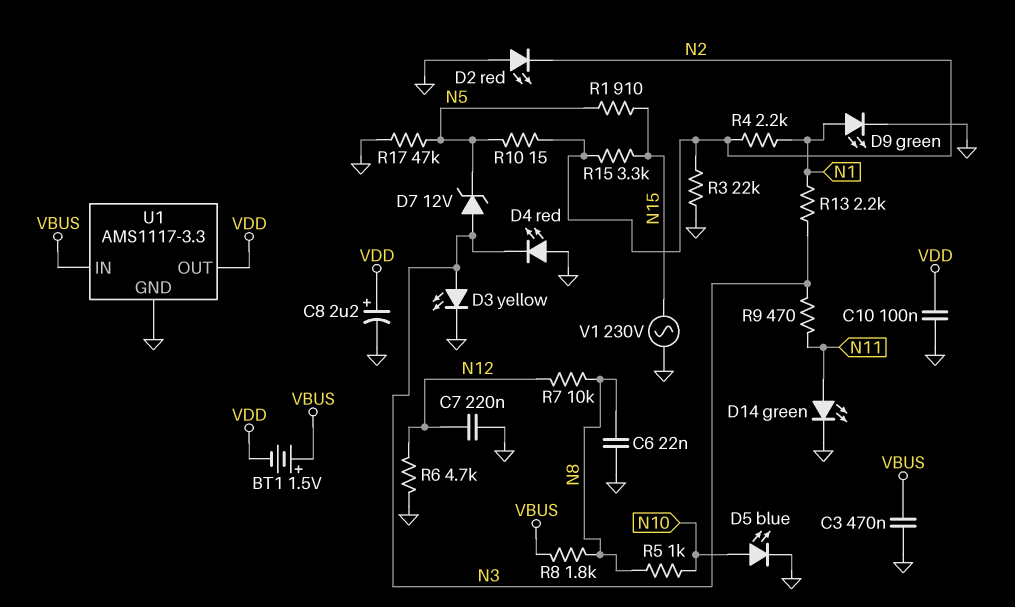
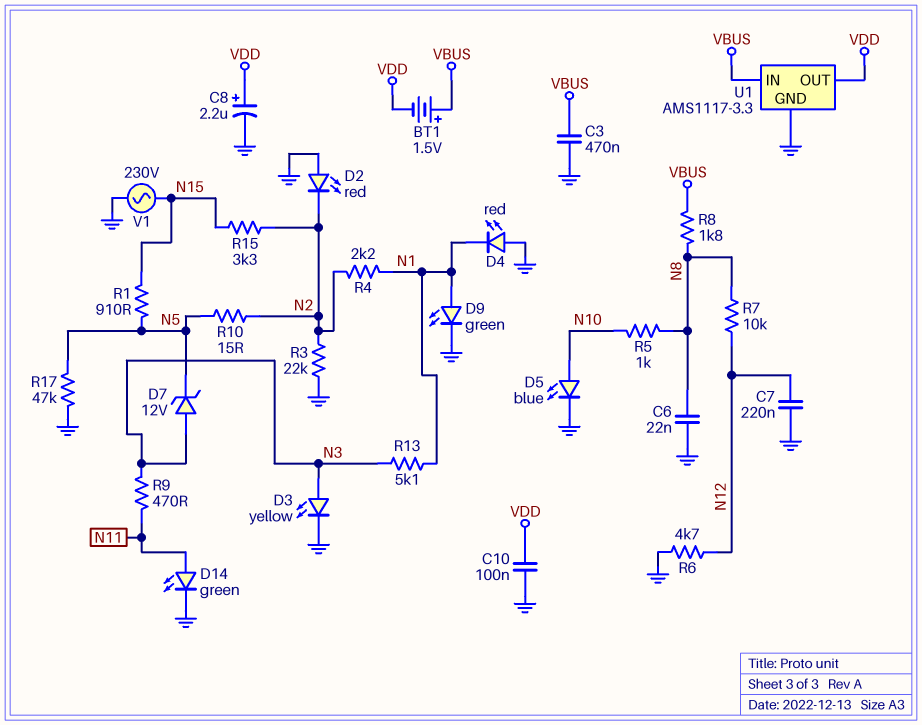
D4: LED red (A GND, K N3) -> LED red (A GND, K N1)
R13: 2.2k (N1, N3) -> 5.1k (N1, N3)

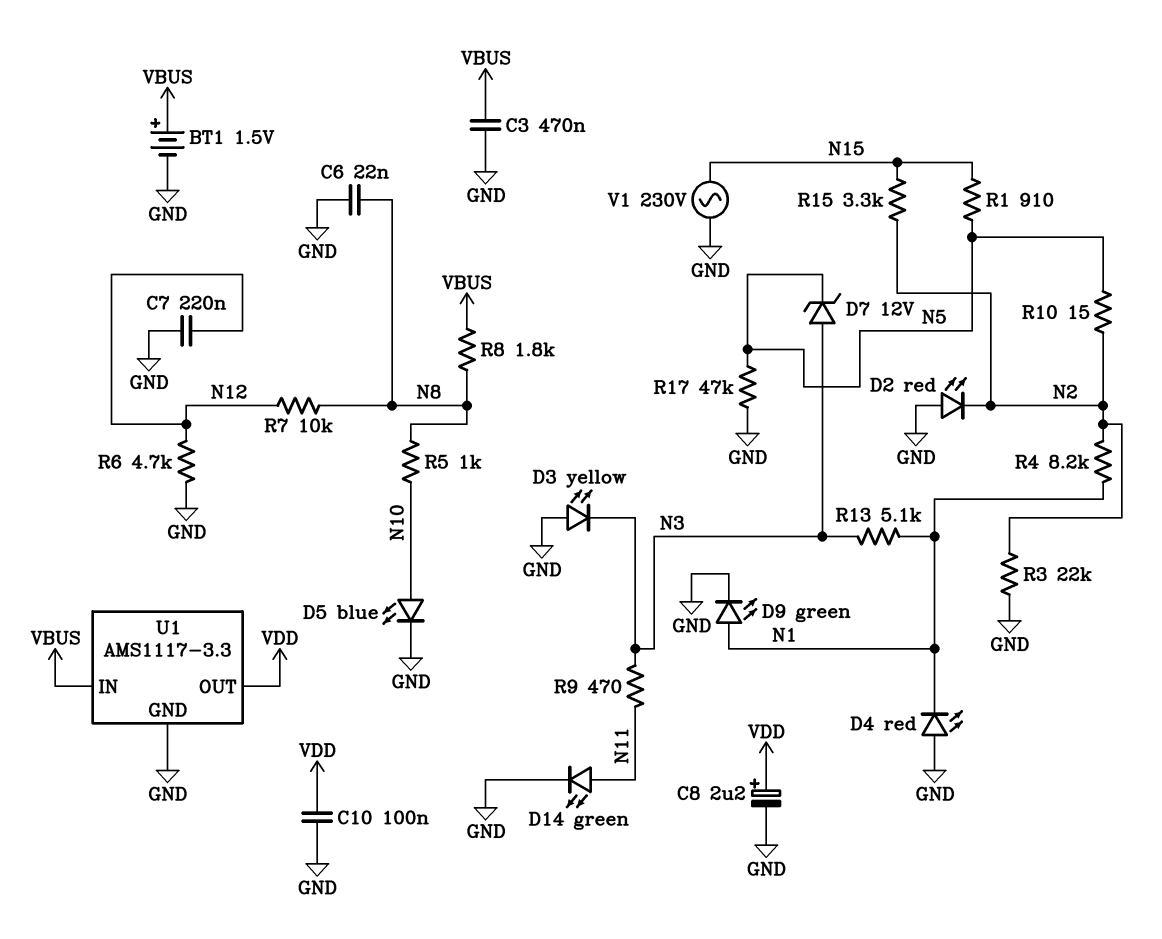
BT1: 1.5V (plus VBUS, minus VDD) -> 1.5V (plus VBUS, minus GND)
D3: LED yellow (A N3, K GND) -> LED yellow (A GND, K N3)
R4: 2.2k (N1, N2) -> 8.2k (N1, N2)

